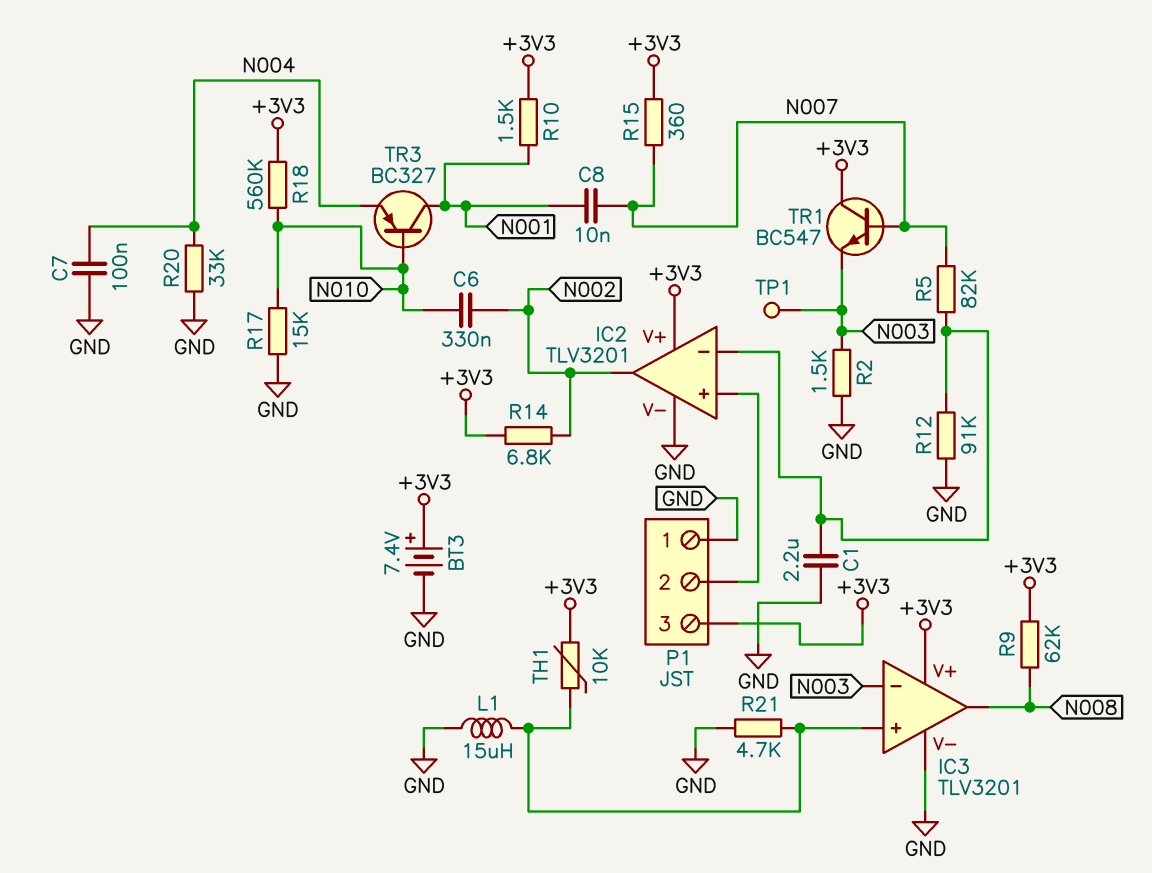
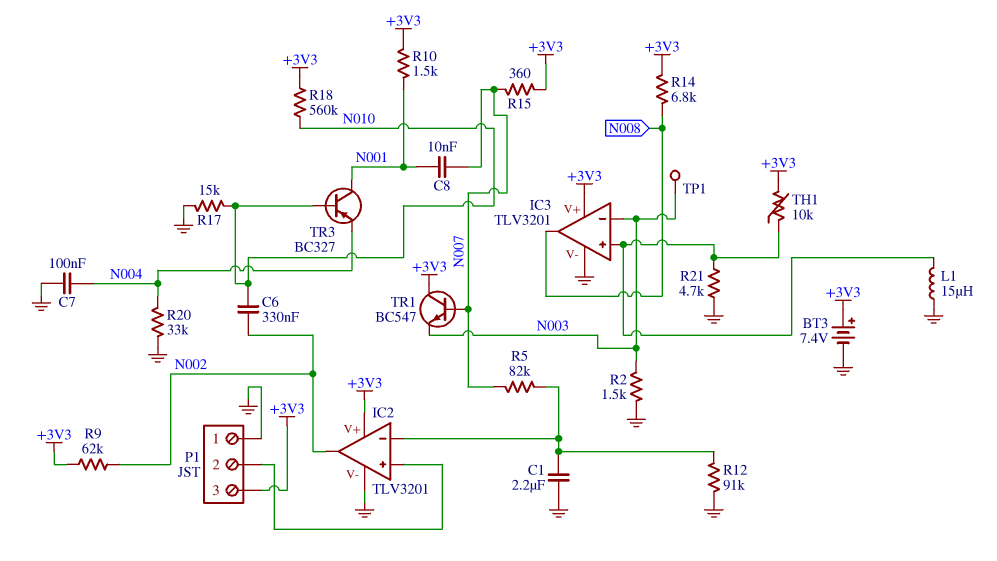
R9: 62k (+3V3, N008) -> 62k (+3V3, N002)
R14: 6.8k (+3V3, N002) -> 6.8k (+3V3, N008)

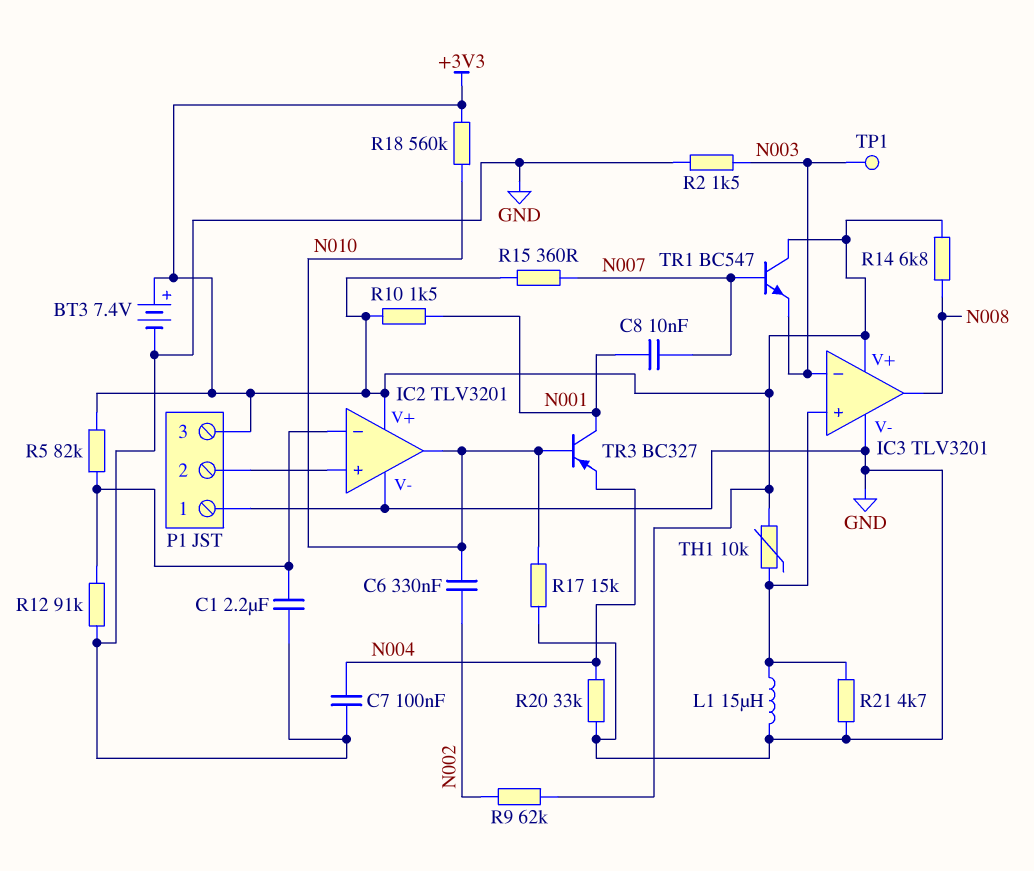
IC2 pin out: N002 -> N010
R5: 82k (IC2/in-, N007) -> 82k (+3V3, IC2/in-)

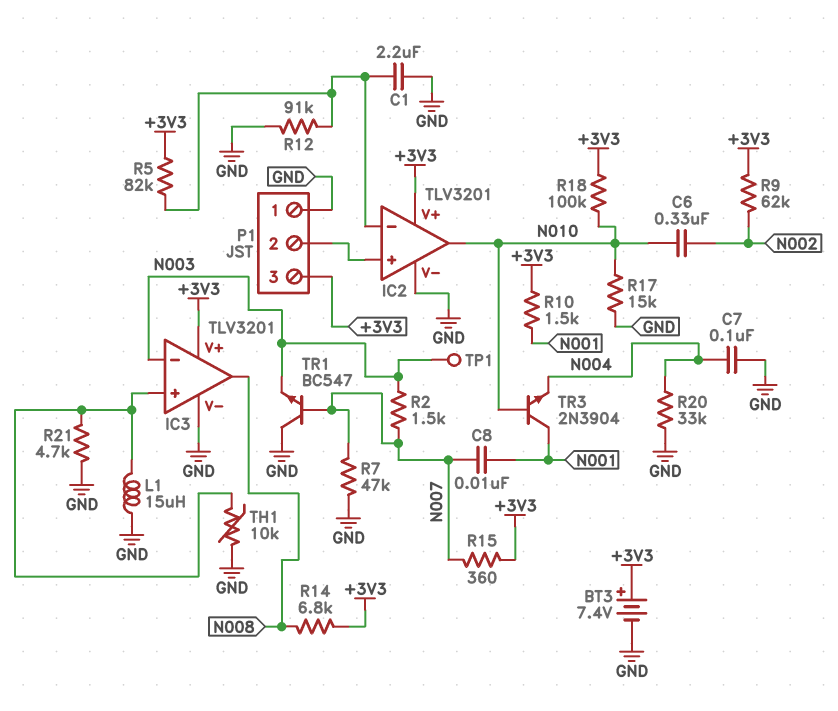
R2: 1.5k (GND, N003) -> 1.5k (N003, N007)
R7: none -> 47k (GND, N007)
R18: 560k (+3V3, N010) -> 100k (+3V3, N010)
TH1: 10k (+3V3, IC3/in+) -> 10k (GND, IC3/in+)
TR1: NPN BC547 (B N007, C +3V3, E N003) -> NPN BC547 (B N007, C GND, E N003)
TR3: PNP BC327 (B N010, C N001, E N004) -> NPN 2N3904 (B N010, C N001, E N004)

